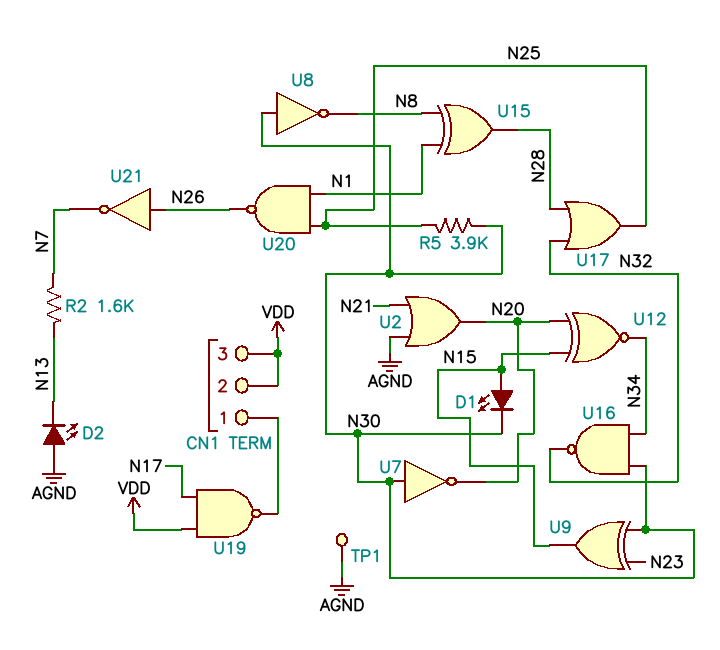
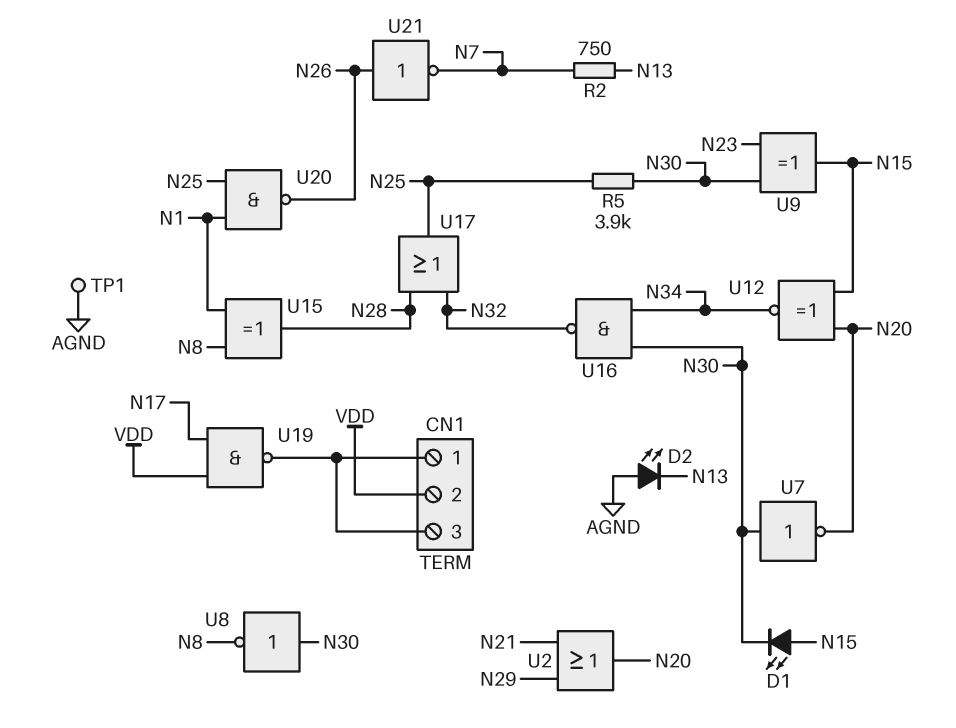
CN1 pin 3: VDD -> CN1/1
R2: 1.6k (N7, N13) -> 750 (N7, N13)
U2: OR (in AGND, in N21, out N20) -> OR (in N21, in N29, out N20)

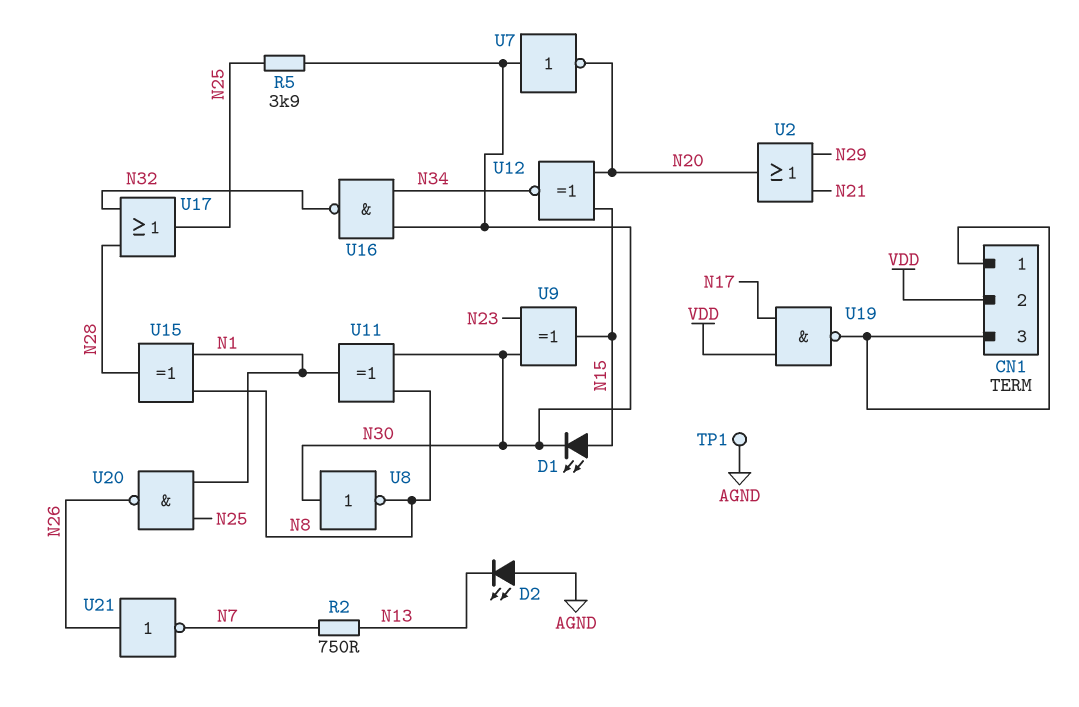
U11: none -> XOR (in N8, in N30, out N1)

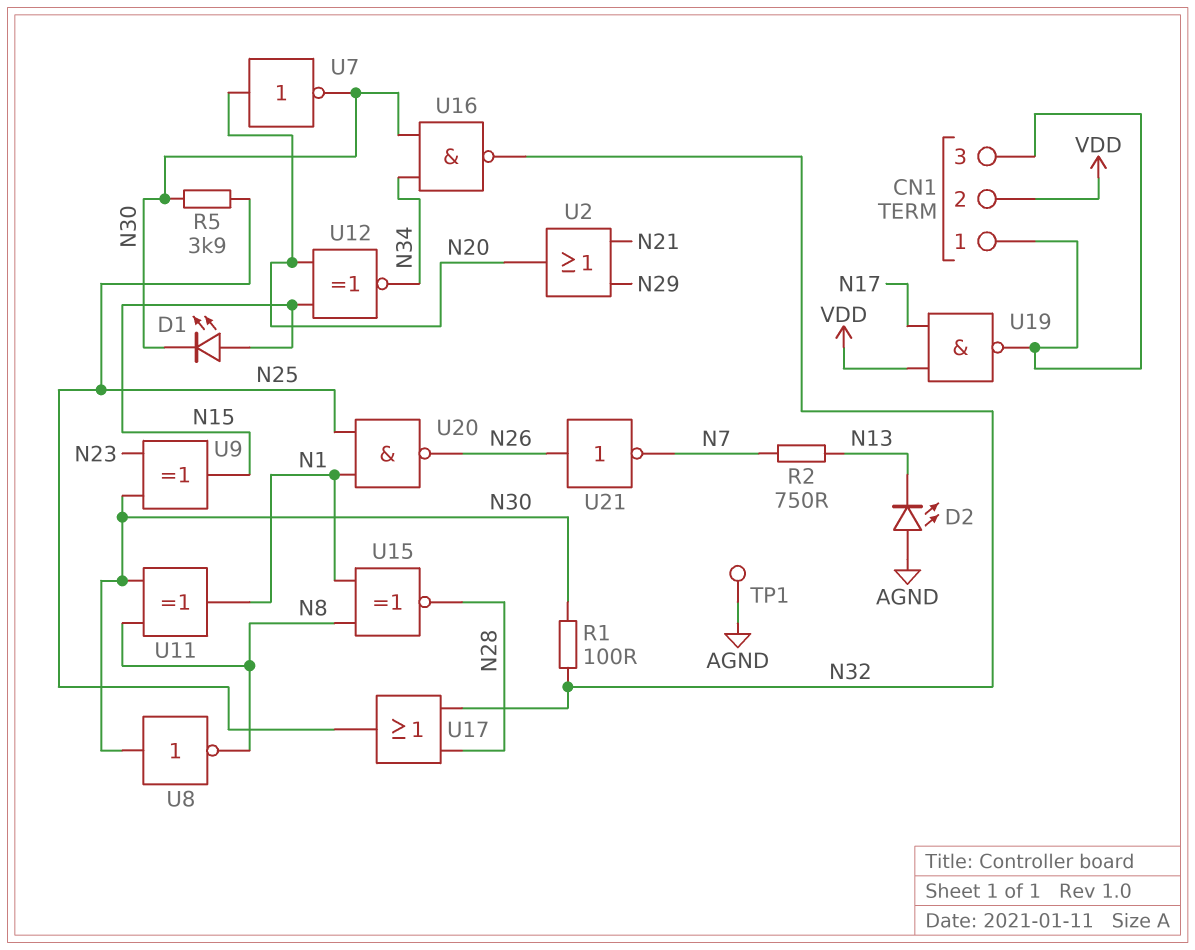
R1: none -> 100 (N30, N32)
U7: NOT (in N30, out N20) -> NOT (in N20, out N30)
U15: XOR (in N1, in N8, out N28) -> XNOR (in N1, in N8, out N28)

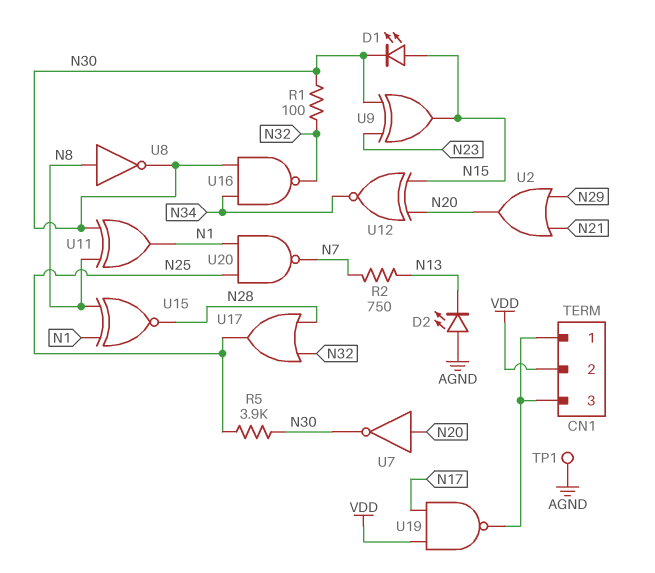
U8: NOT (in N30, out N8) -> NOT (in N8, out N30)
U20: NAND (in N1, in N25, out N26) -> NAND (in N1, in N25, out N7)
U21: NOT (in N26, out N7) -> none

